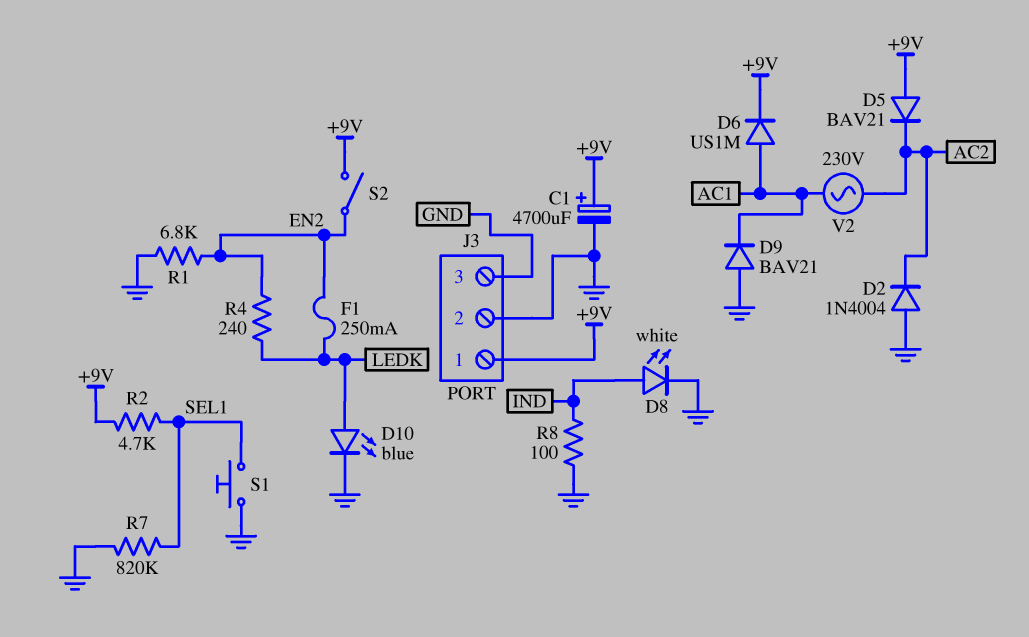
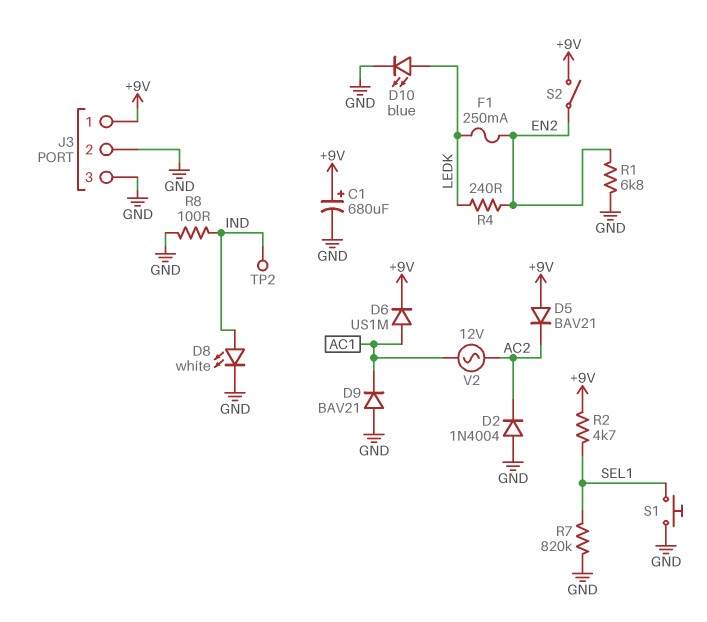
C1: 4700uF (plus +9V, minus GND) -> 680uF (plus +9V, minus GND)
TP2: none -> test point (IND)
V2: AC 230V (AC1, AC2) -> AC 12V (AC1, AC2)

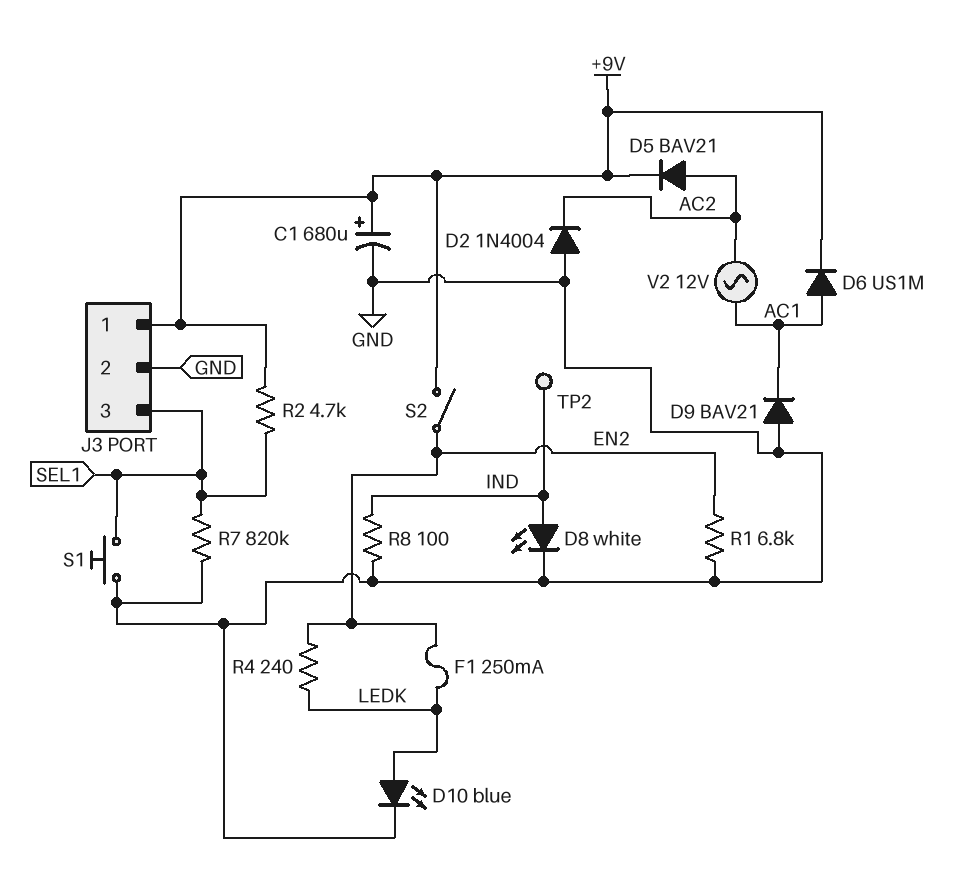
D5: diode BAV21 (A +9V, K AC2) -> diode BAV21 (A AC2, K +9V)
J3 pin 3: GND -> SEL1

